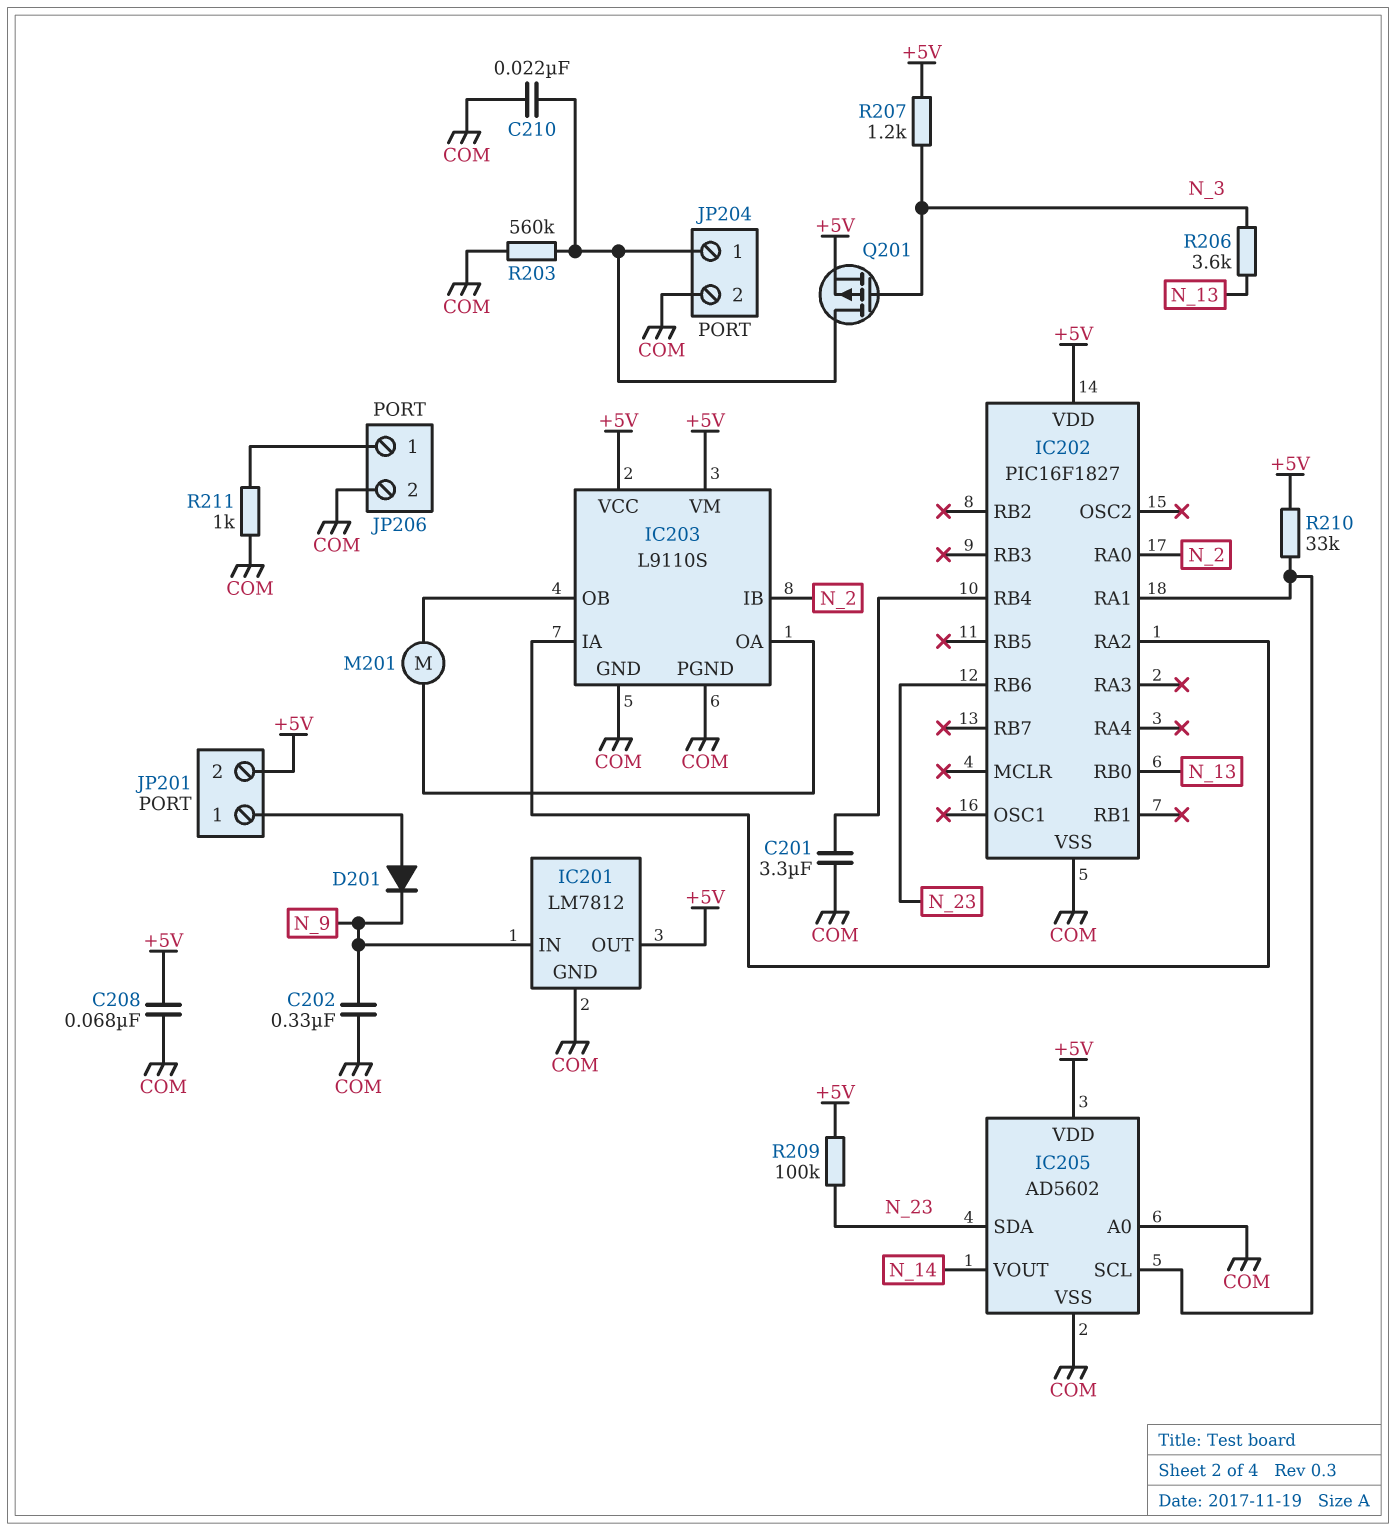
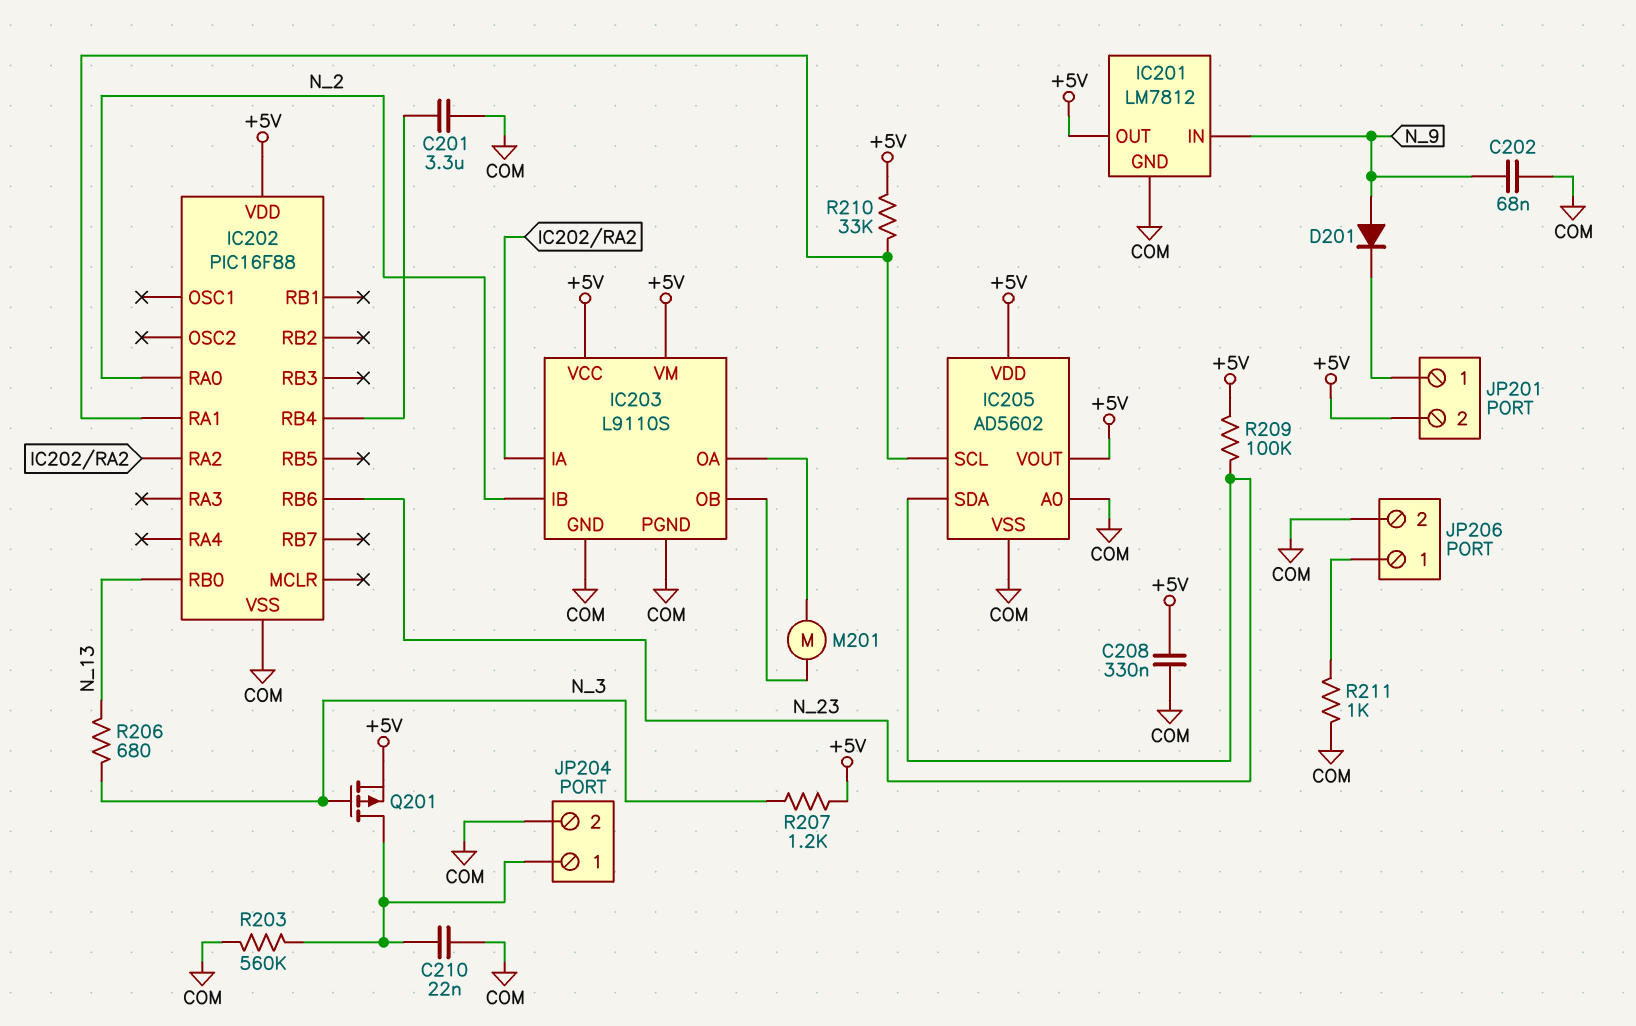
C202: 330nF (COM, N_9) -> 68nF (COM, N_9)
C208: 68nF (+5V, COM) -> 330nF (+5V, COM)
D201: diode (A JP201/1, K N_9) -> diode (A N_9, K JP201/1)
IC202: PIC16F1827 -> PIC16F88
IC205 pin VOUT: N_14 -> +5V
R206: 3.6k (N_3, N_13) -> 680 (N_3, N_13)

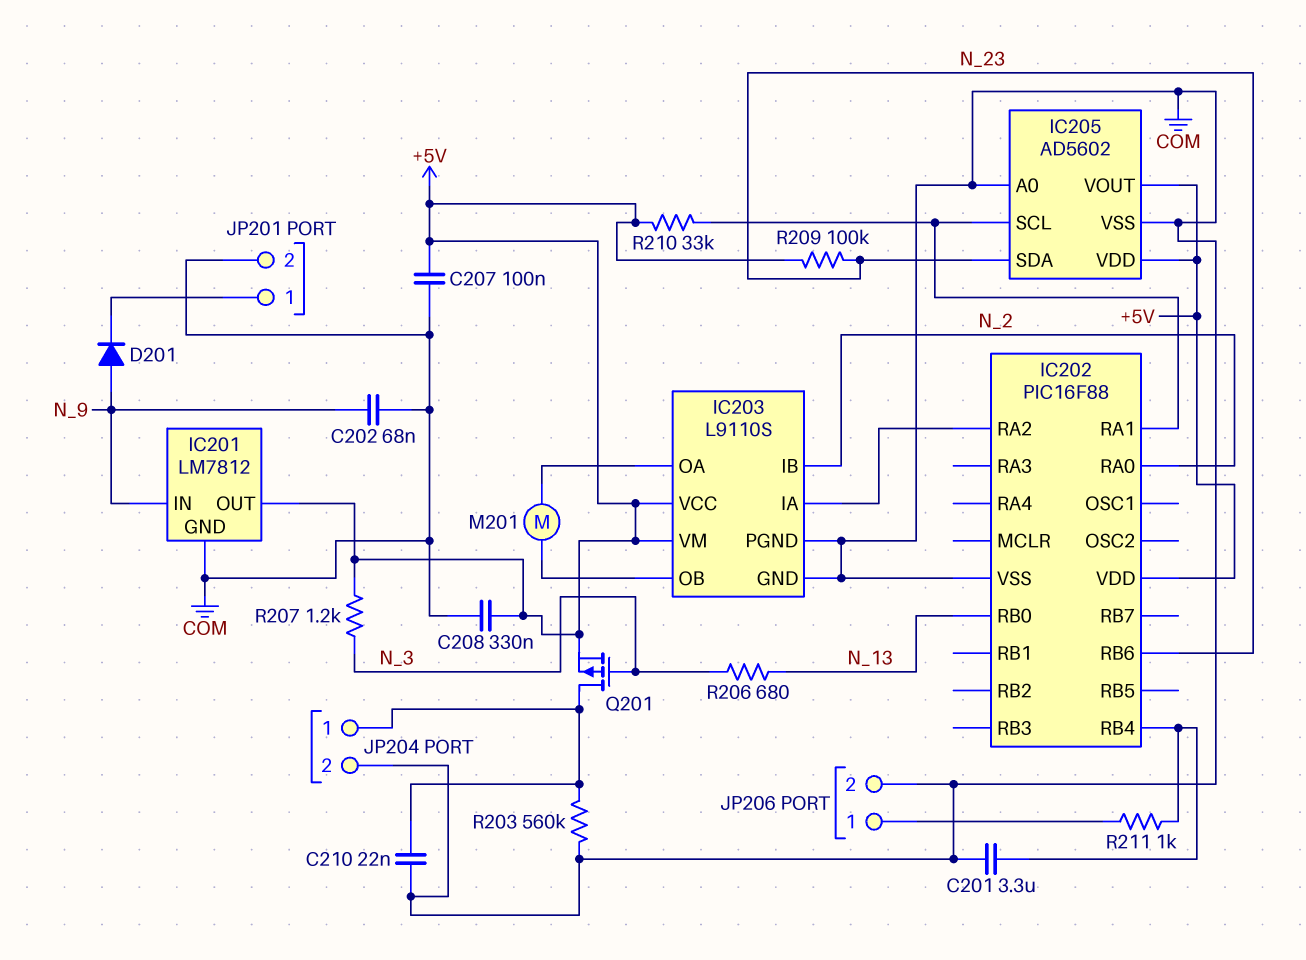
C207: none -> 100nF (+5V, COM)
JP201 pin 2: +5V -> COM
R211: 1k (COM, JP206/1) -> 1k (IC202/RB4, JP206/1)

